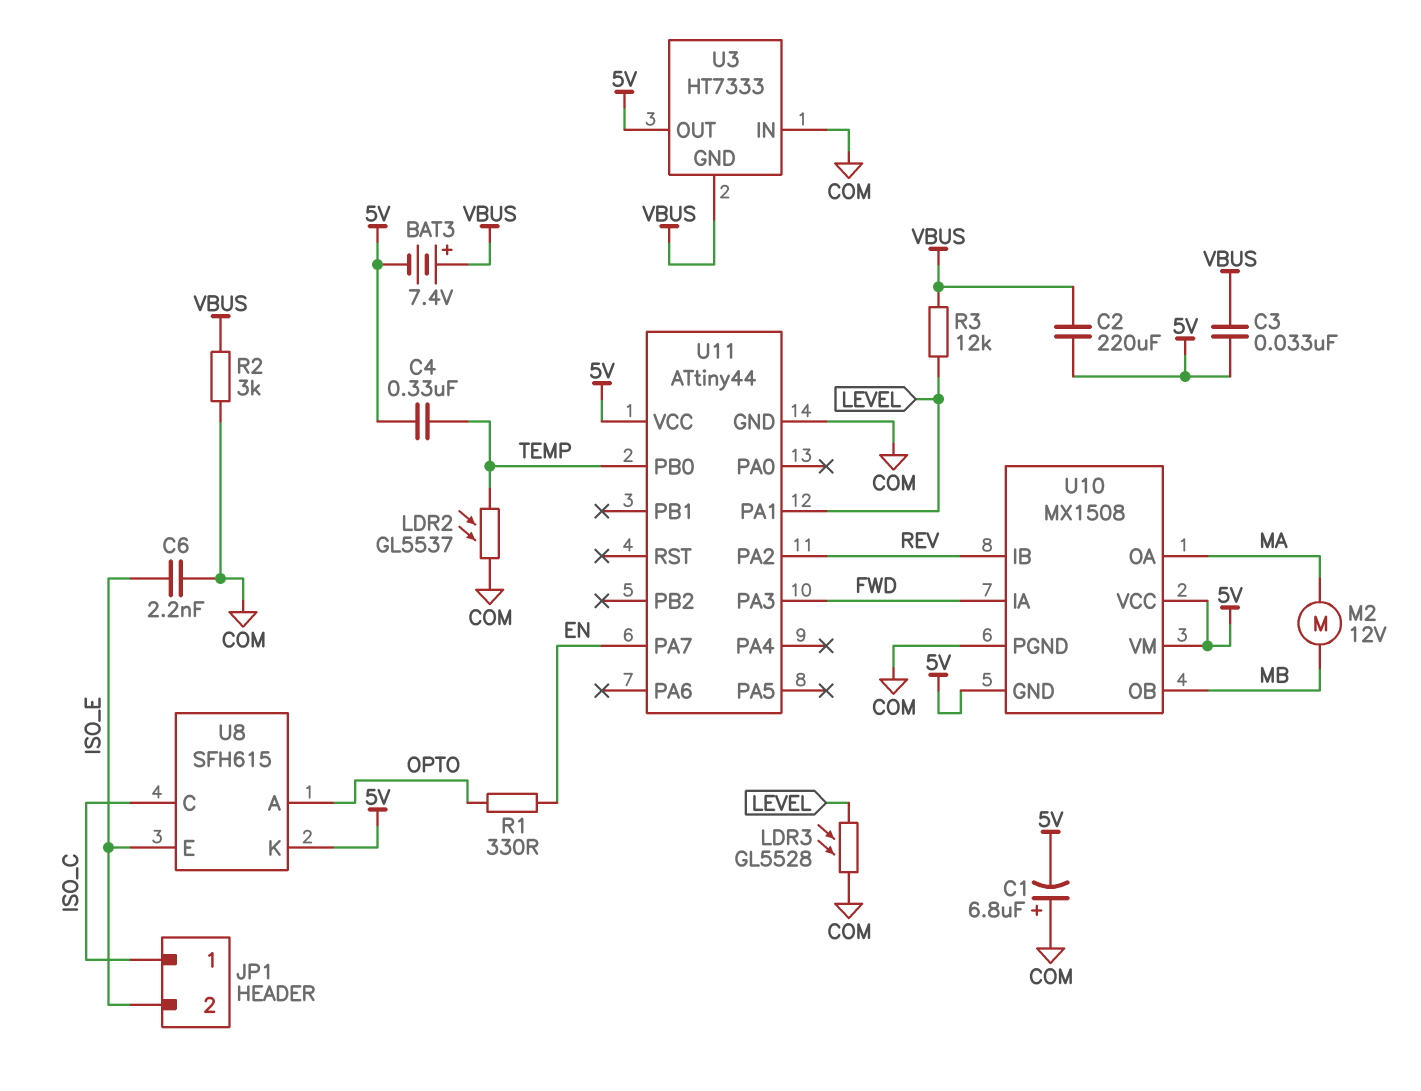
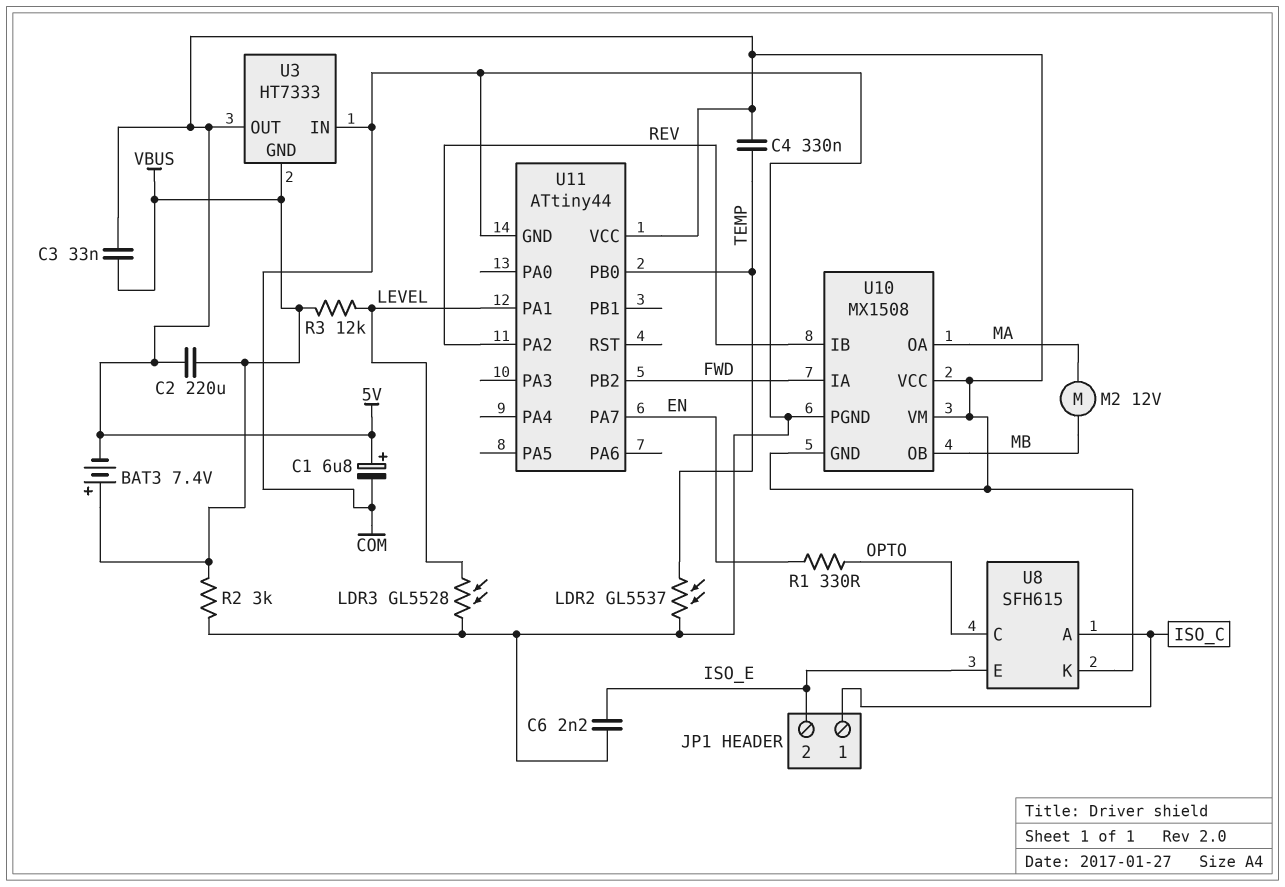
C1: 6.8uF (plus COM, minus 5V) -> 6.8uF (plus 5V, minus COM)
U8 pin A: OPTO -> ISO_C
U8 pin C: ISO_C -> OPTO
U11 pin PA3: FWD -> none
U11 pin PB2: none -> FWD

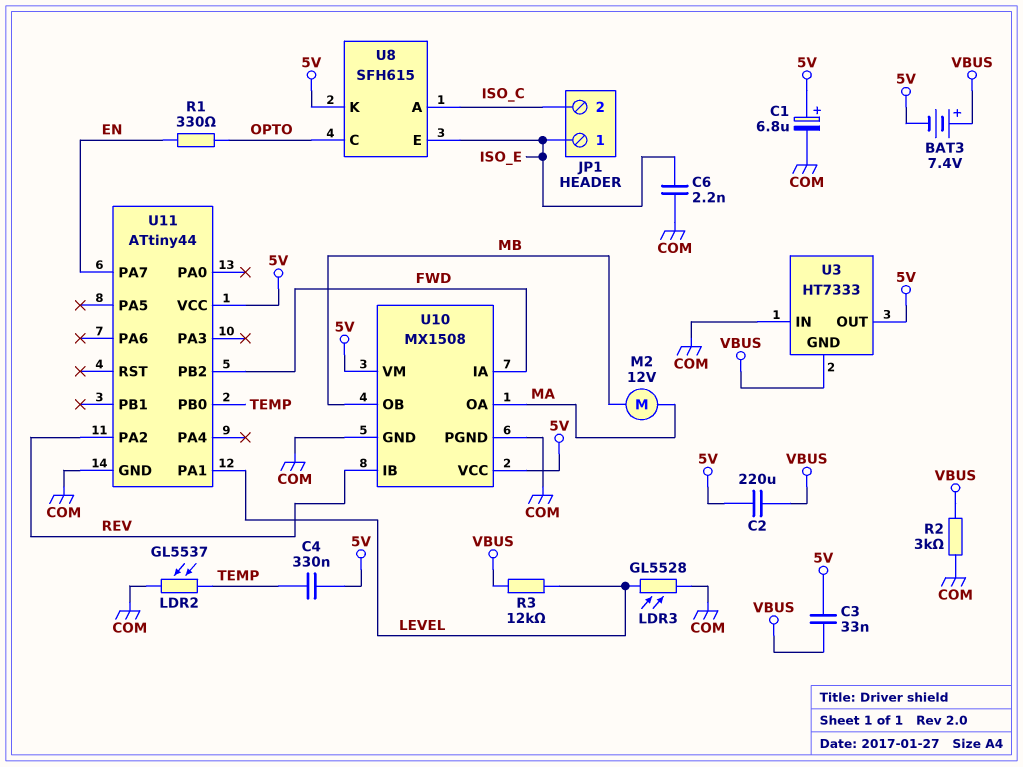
JP1 pin 1: ISO_C -> ISO_E
JP1 pin 2: ISO_E -> ISO_C
U10 pin GND: 5V -> COM

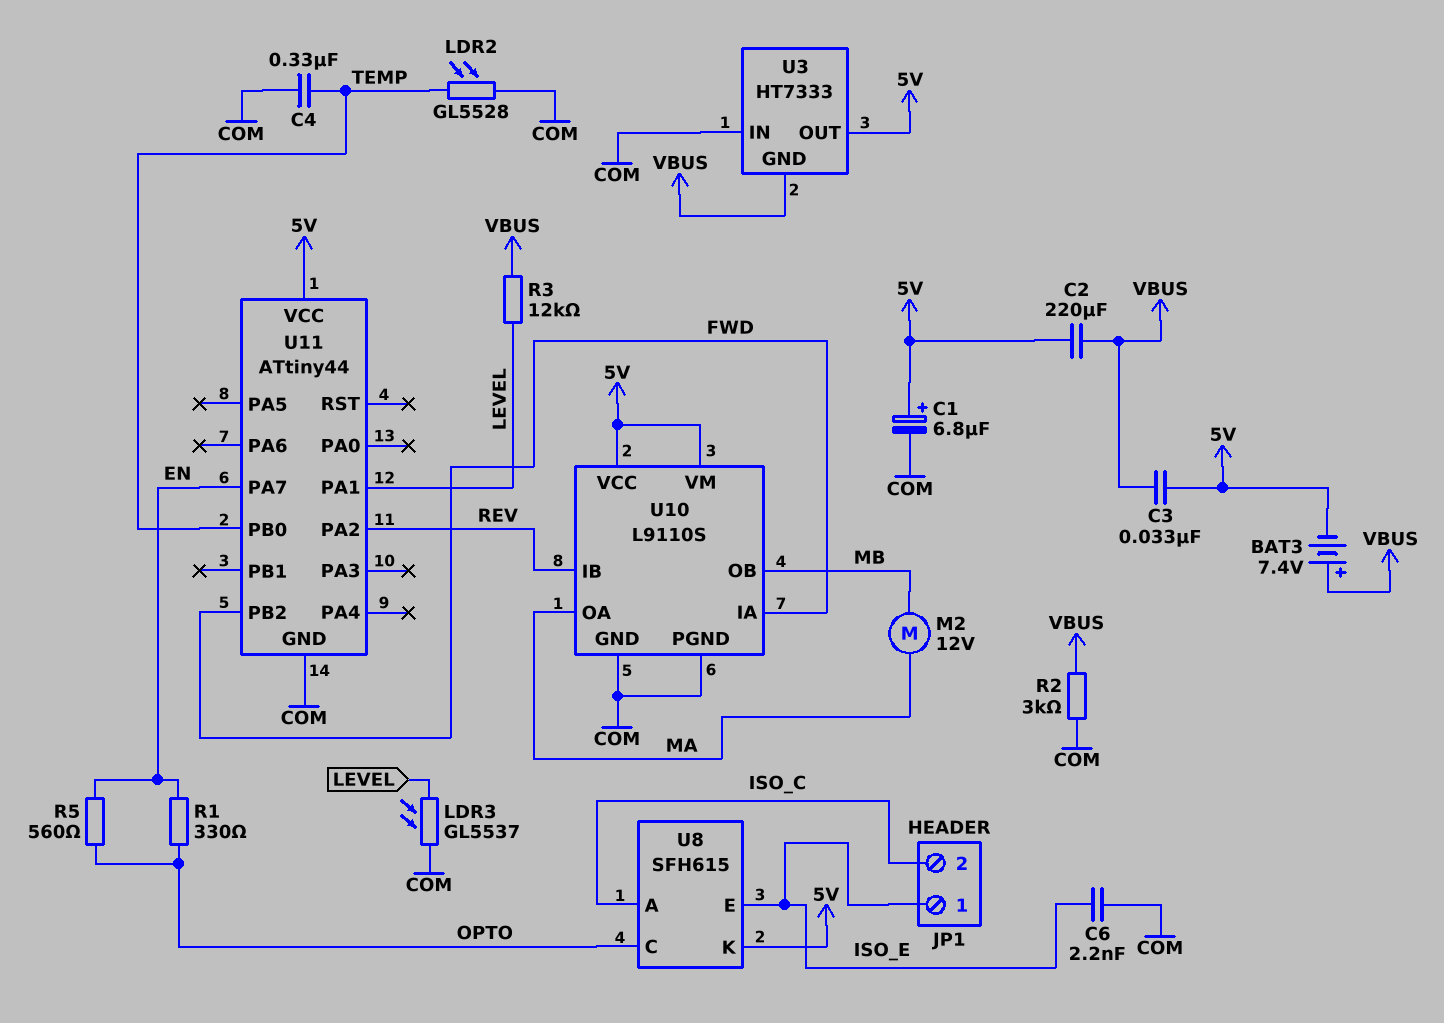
C4: 330nF (5V, TEMP) -> 330nF (COM, TEMP)
LDR2: GL5537 (COM, TEMP) -> GL5528 (COM, TEMP)
LDR3: GL5528 (COM, LEVEL) -> GL5537 (COM, LEVEL)
R5: none -> 560 (EN, OPTO)
U10: MX1508 -> L9110S

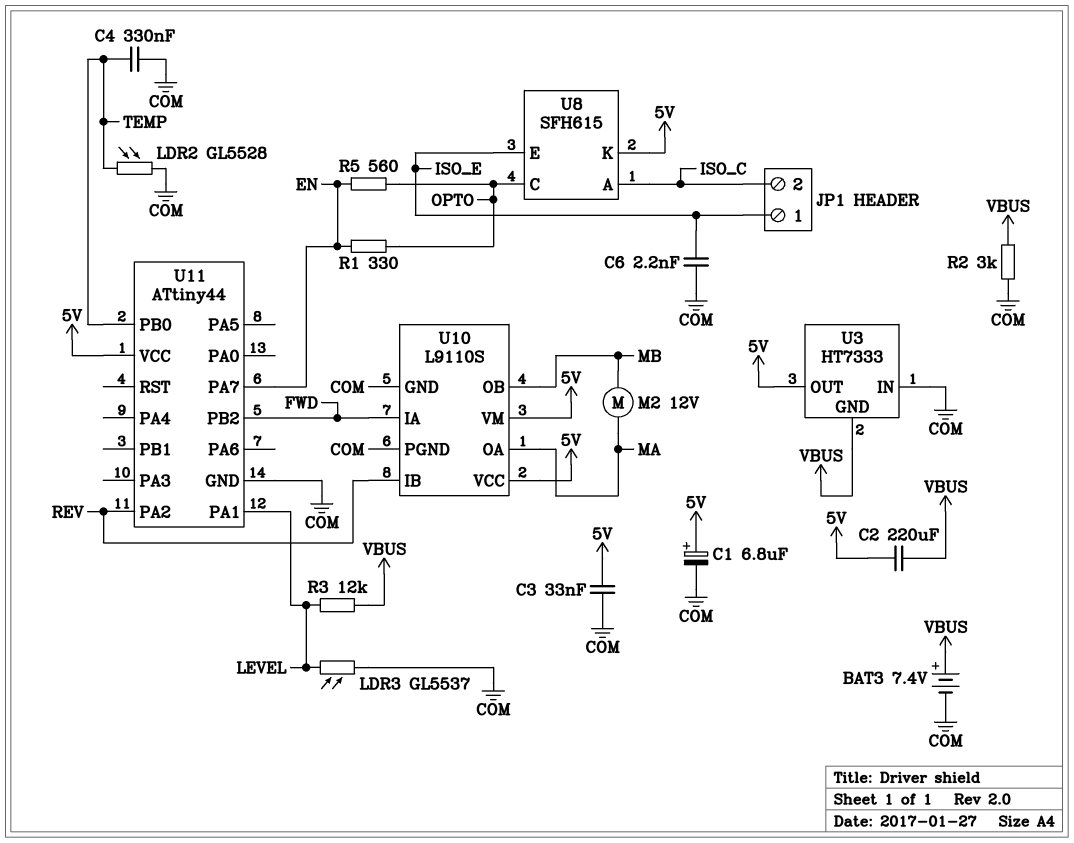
BAT3: 7.4V (plus VBUS, minus 5V) -> 7.4V (plus VBUS, minus COM)
C3: 33nF (5V, VBUS) -> 33nF (5V, COM)

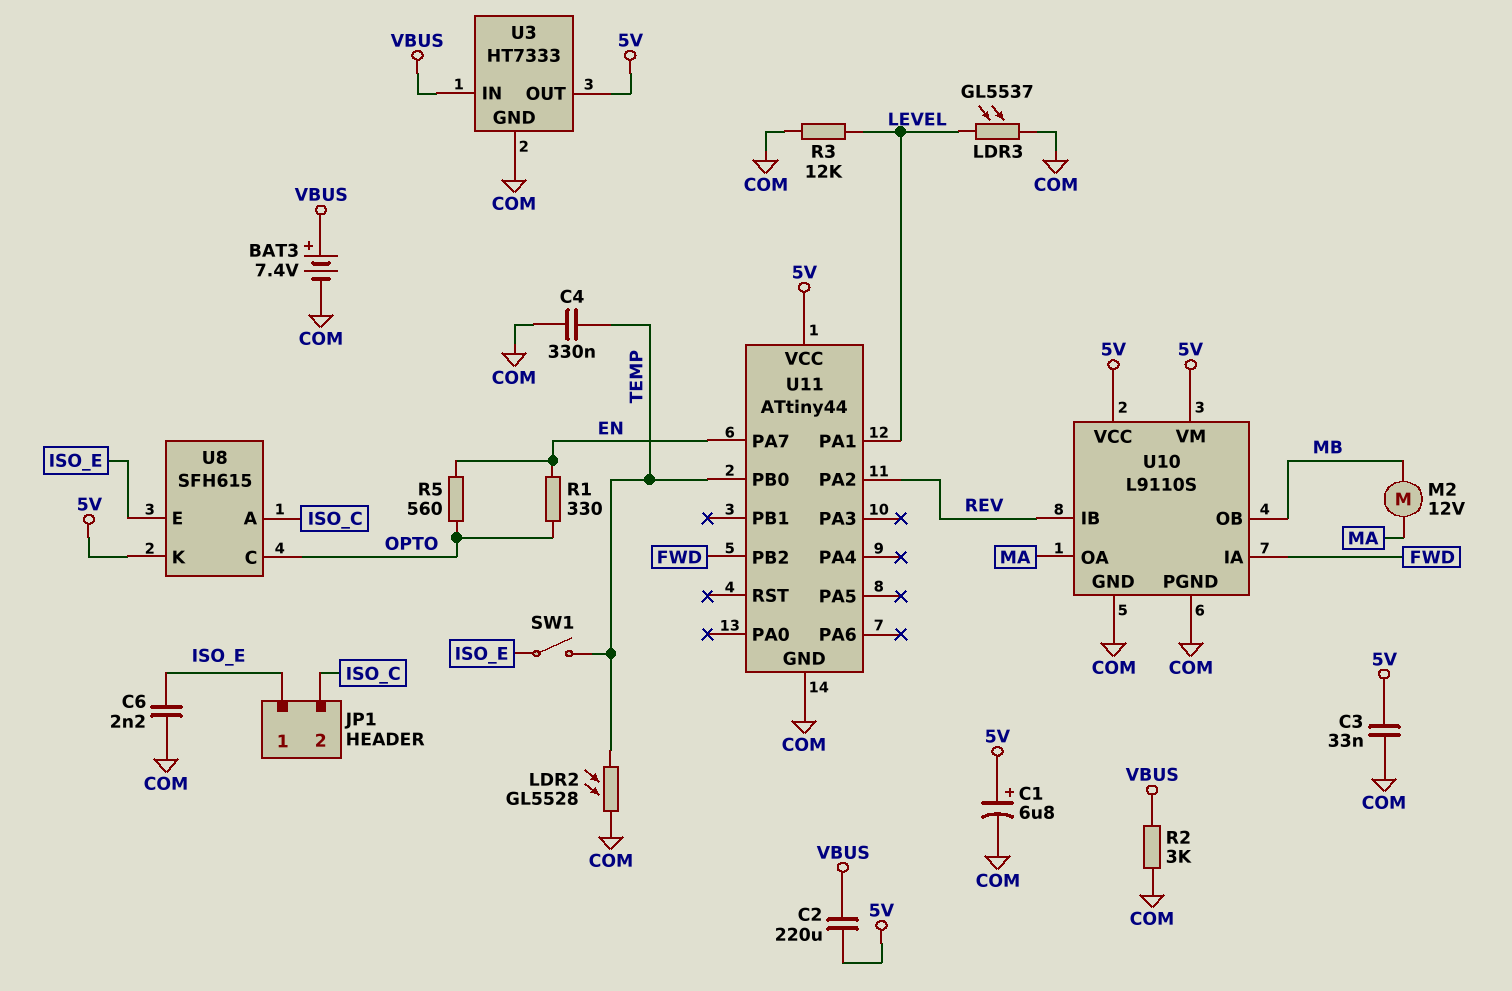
R3: 12k (LEVEL, VBUS) -> 12k (COM, LEVEL)
SW1: none -> switch (ISO_E, TEMP)
U3 pin GND: VBUS -> COM
U3 pin IN: COM -> VBUS

